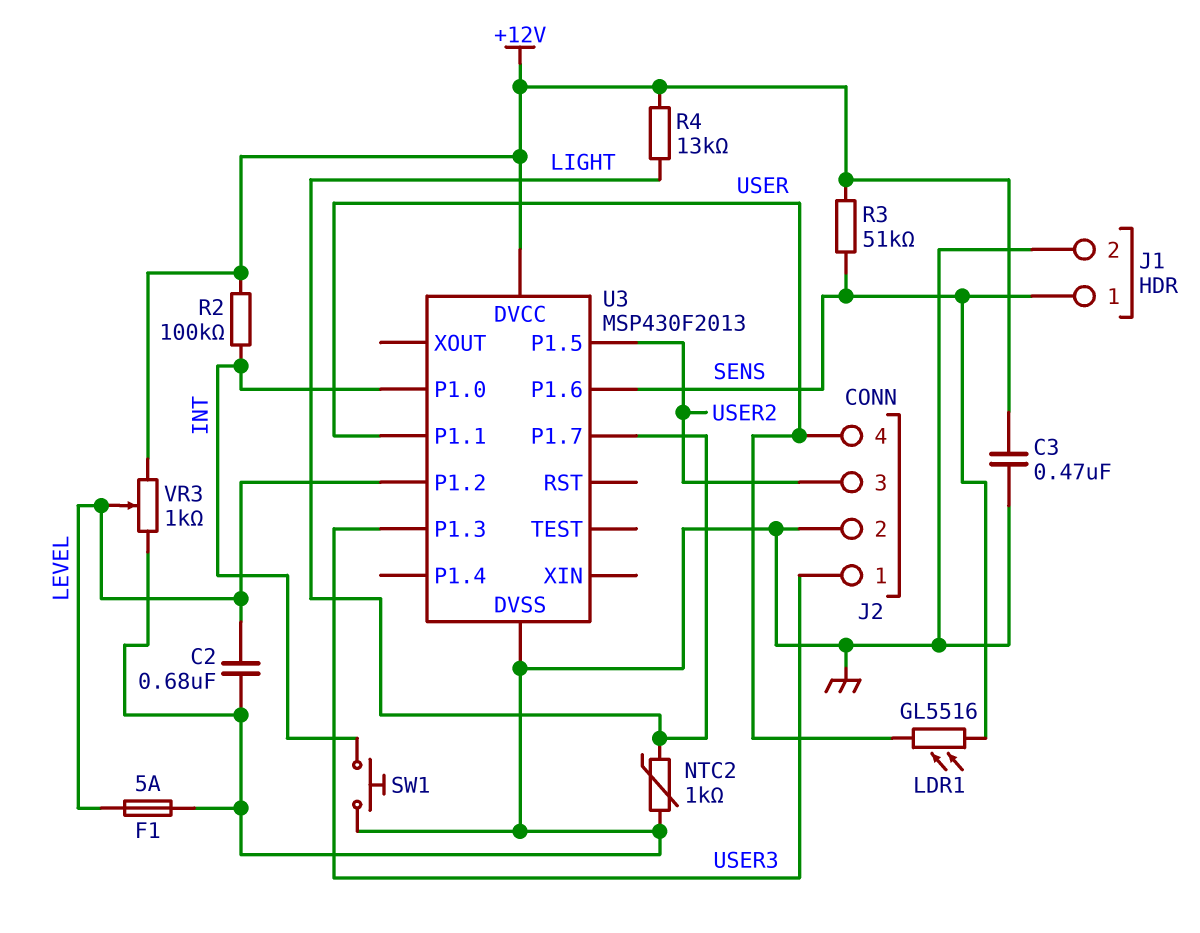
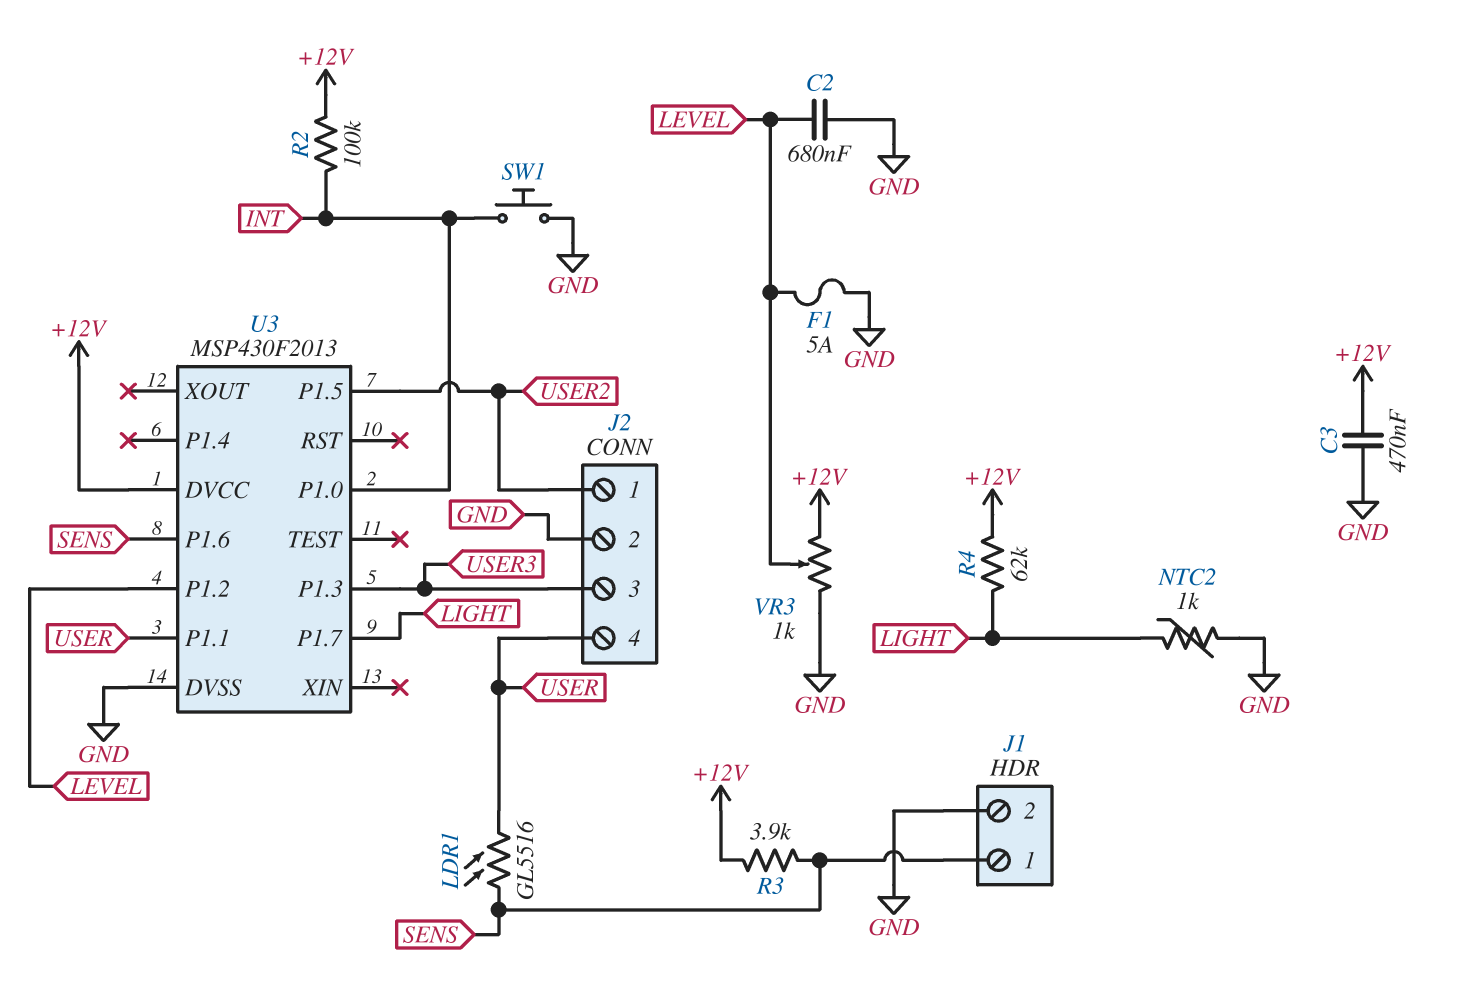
J2 pin 1: USER3 -> USER2
J2 pin 3: USER2 -> USER3
R3: 51k (+12V, SENS) -> 3.9k (+12V, SENS)
R4: 13k (+12V, LIGHT) -> 62k (+12V, LIGHT)

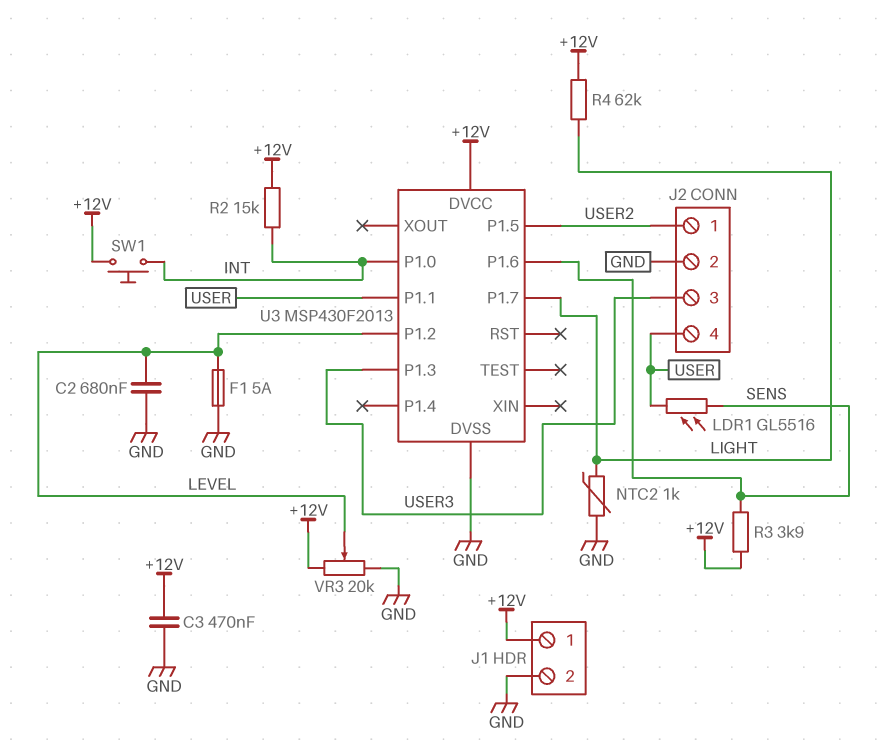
J1 pin 1: SENS -> +12V
R2: 100k (+12V, INT) -> 15k (+12V, INT)
SW1: button (GND, INT) -> button (+12V, INT)
VR3: 1k (+12V, GND, wiper LEVEL) -> 20k (+12V, GND, wiper LEVEL)

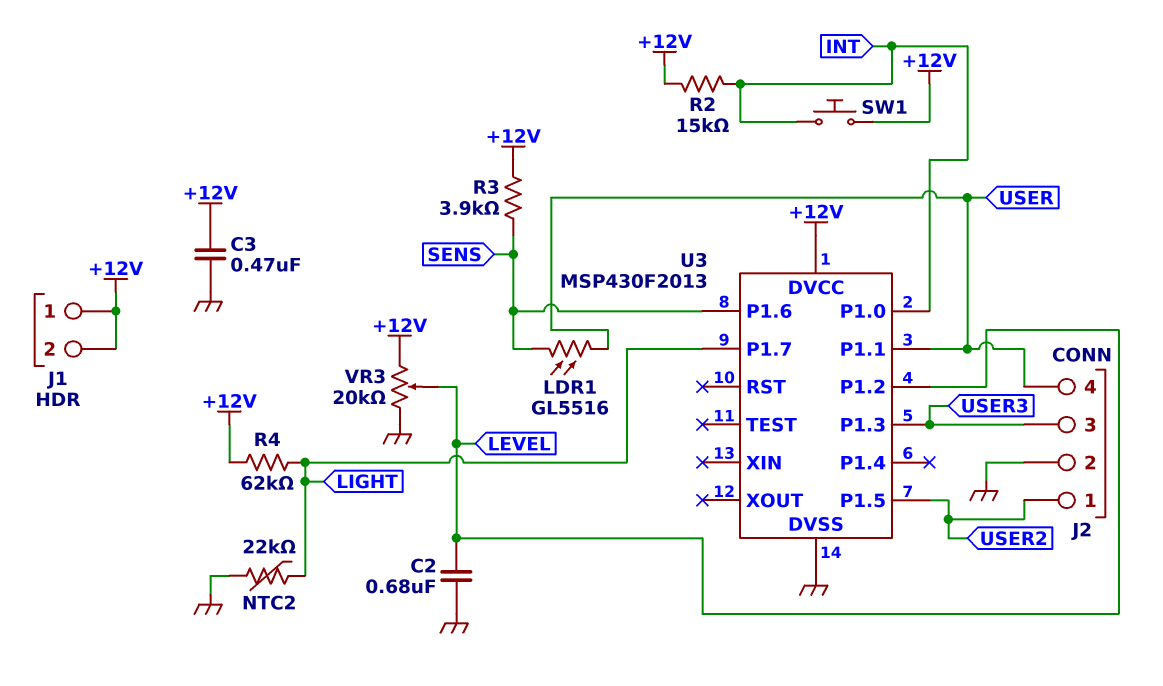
F1: 5A (GND, LEVEL) -> none
J1 pin 2: GND -> +12V
NTC2: 1k (GND, LIGHT) -> 22k (GND, LIGHT)

